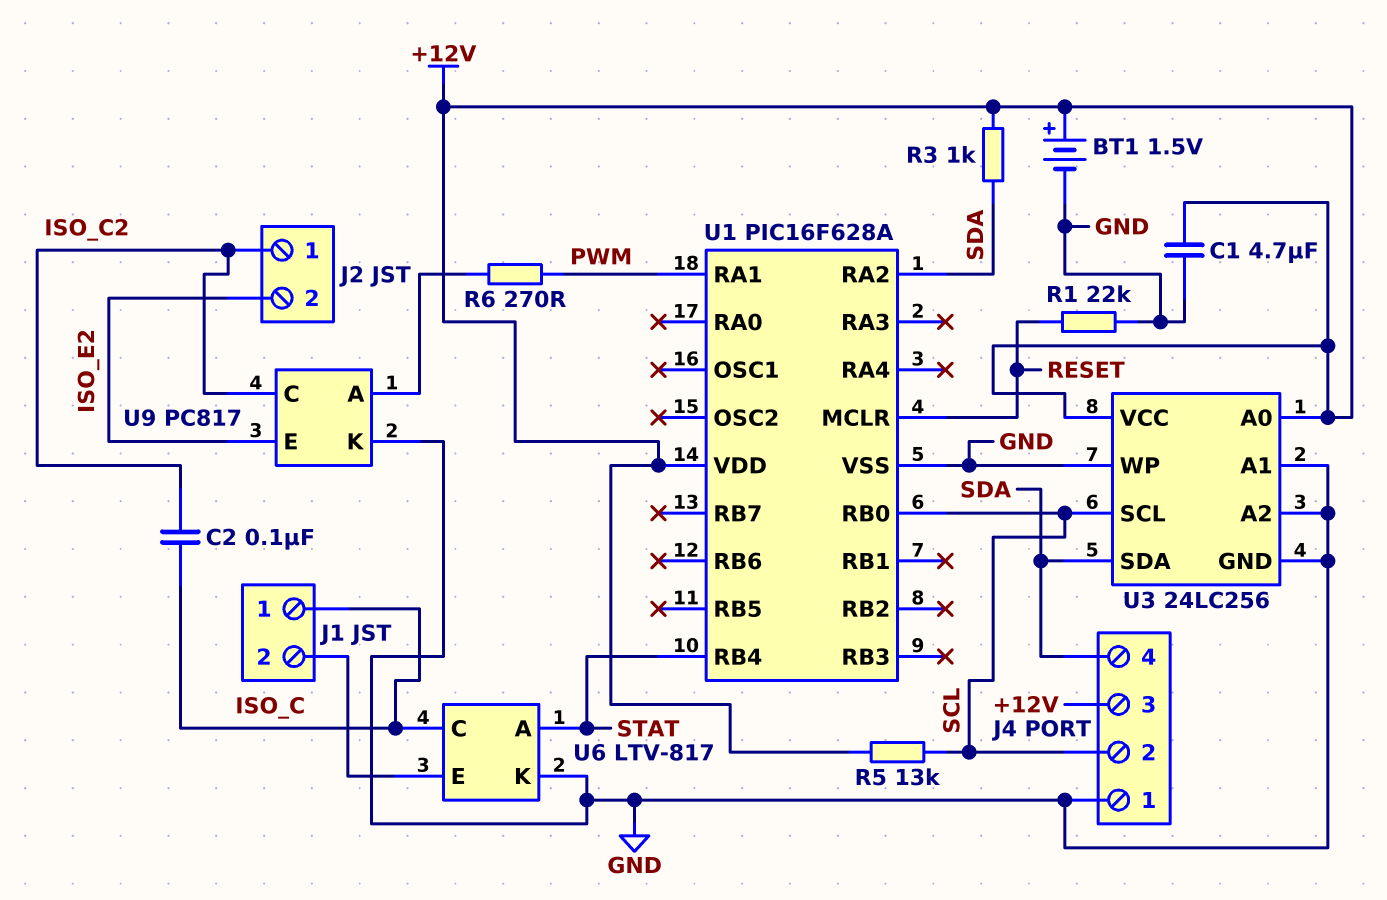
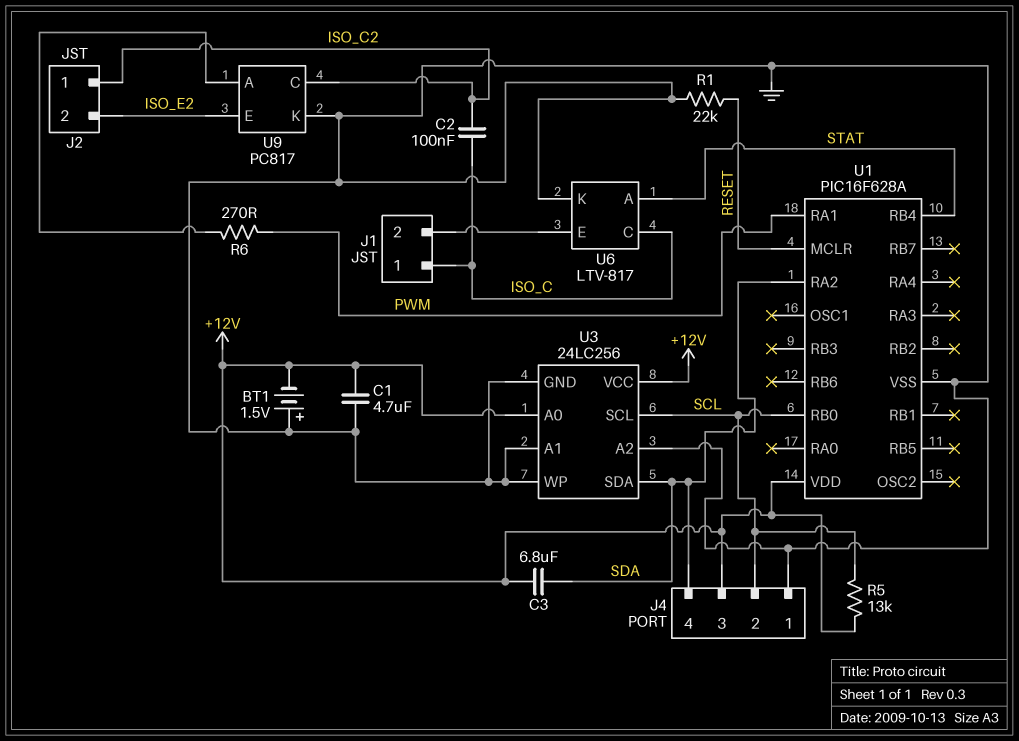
BT1: 1.5V (plus +12V, minus GND) -> 1.5V (plus GND, minus +12V)
C3: none -> 6.8uF (+12V, SDA)
R3: 1k (+12V, SDA) -> none

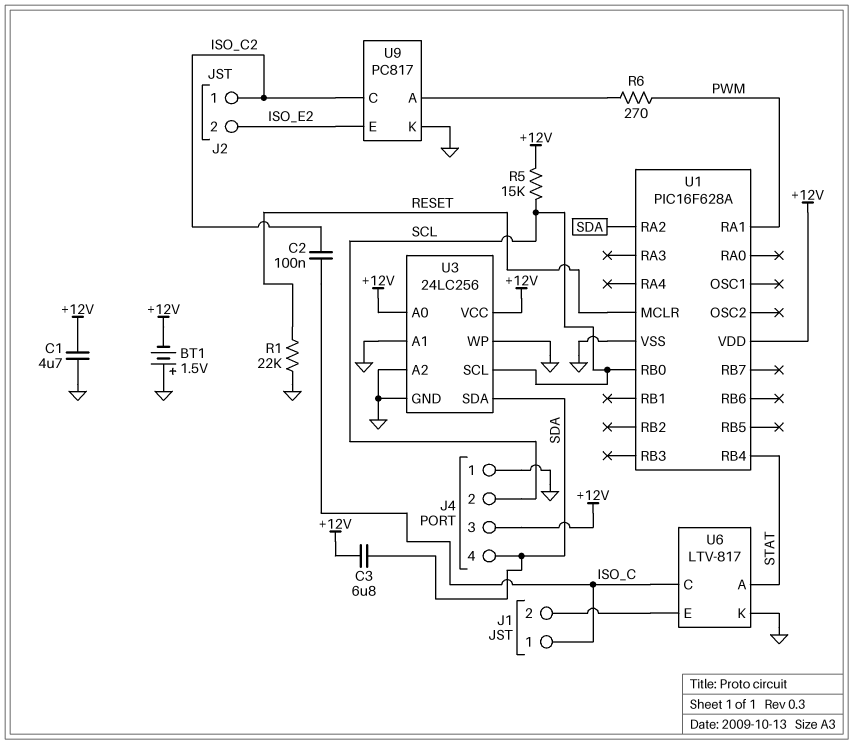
R5: 13k (+12V, SCL) -> 15k (+12V, SCL)

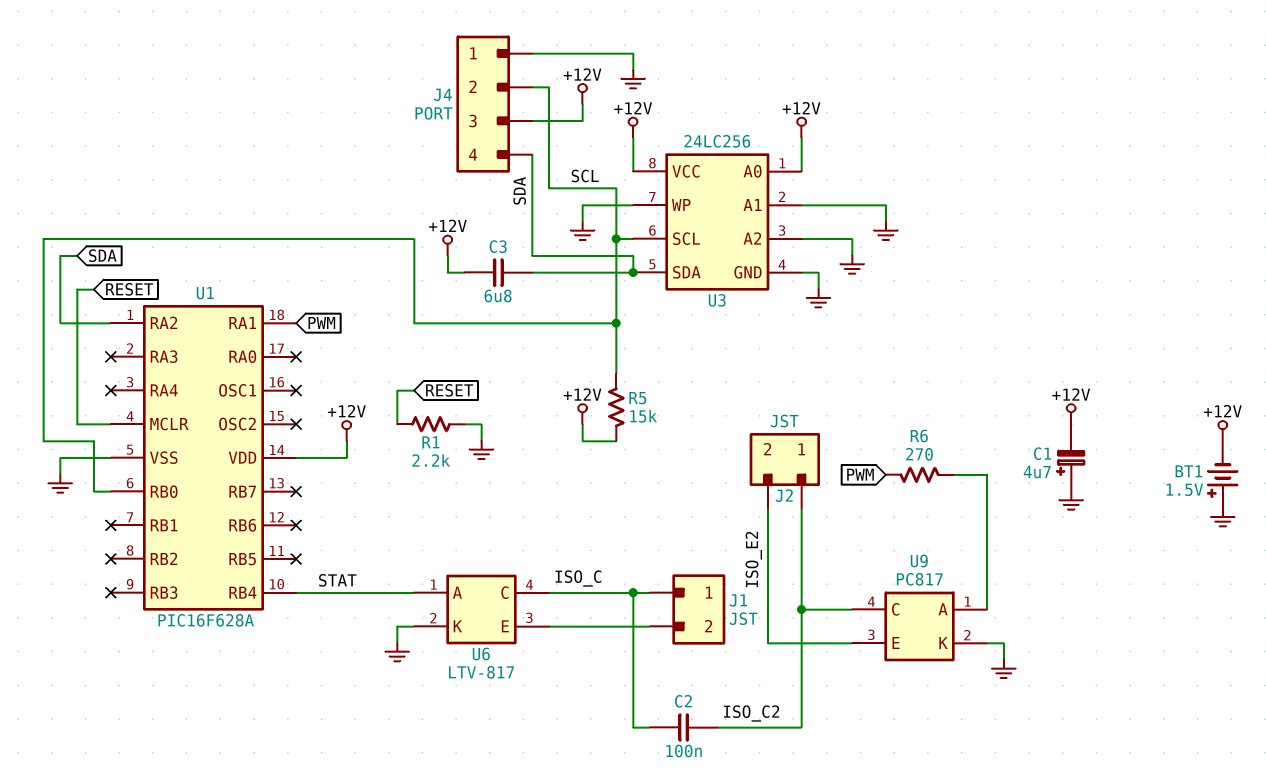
C1: 4.7uF (+12V, GND) -> 4.7uF (plus GND, minus +12V)
R1: 22k (GND, RESET) -> 2.2k (GND, RESET)

